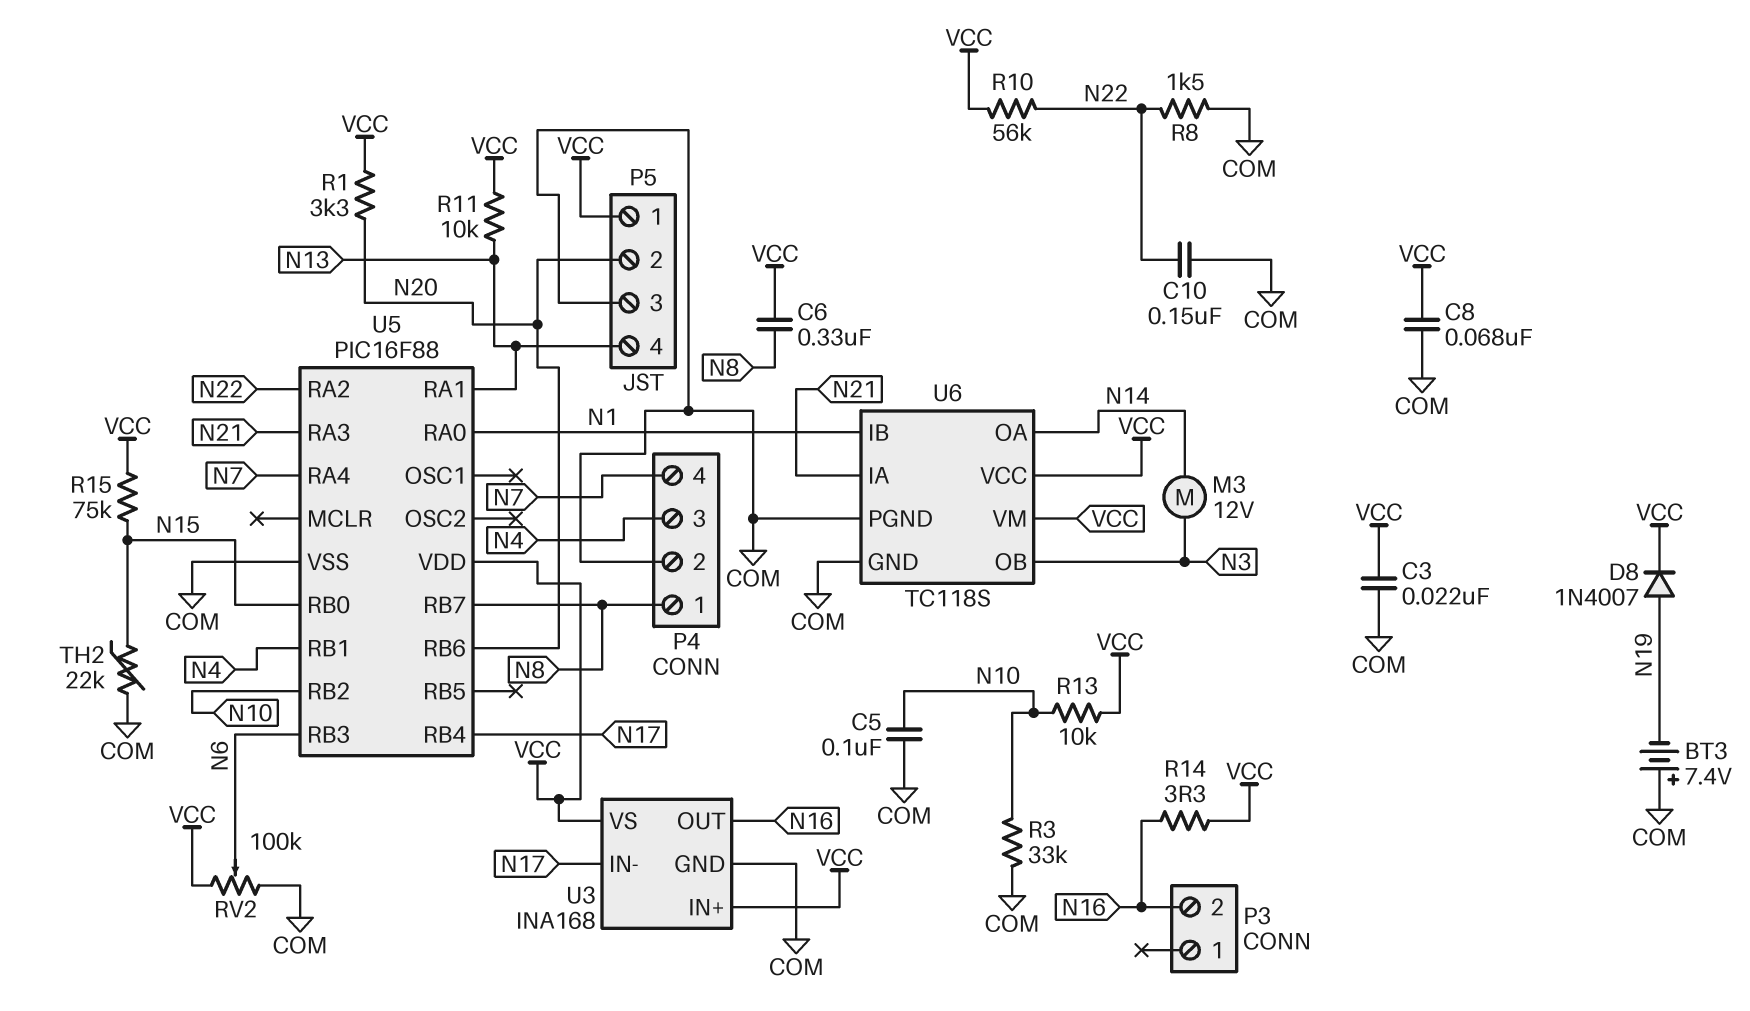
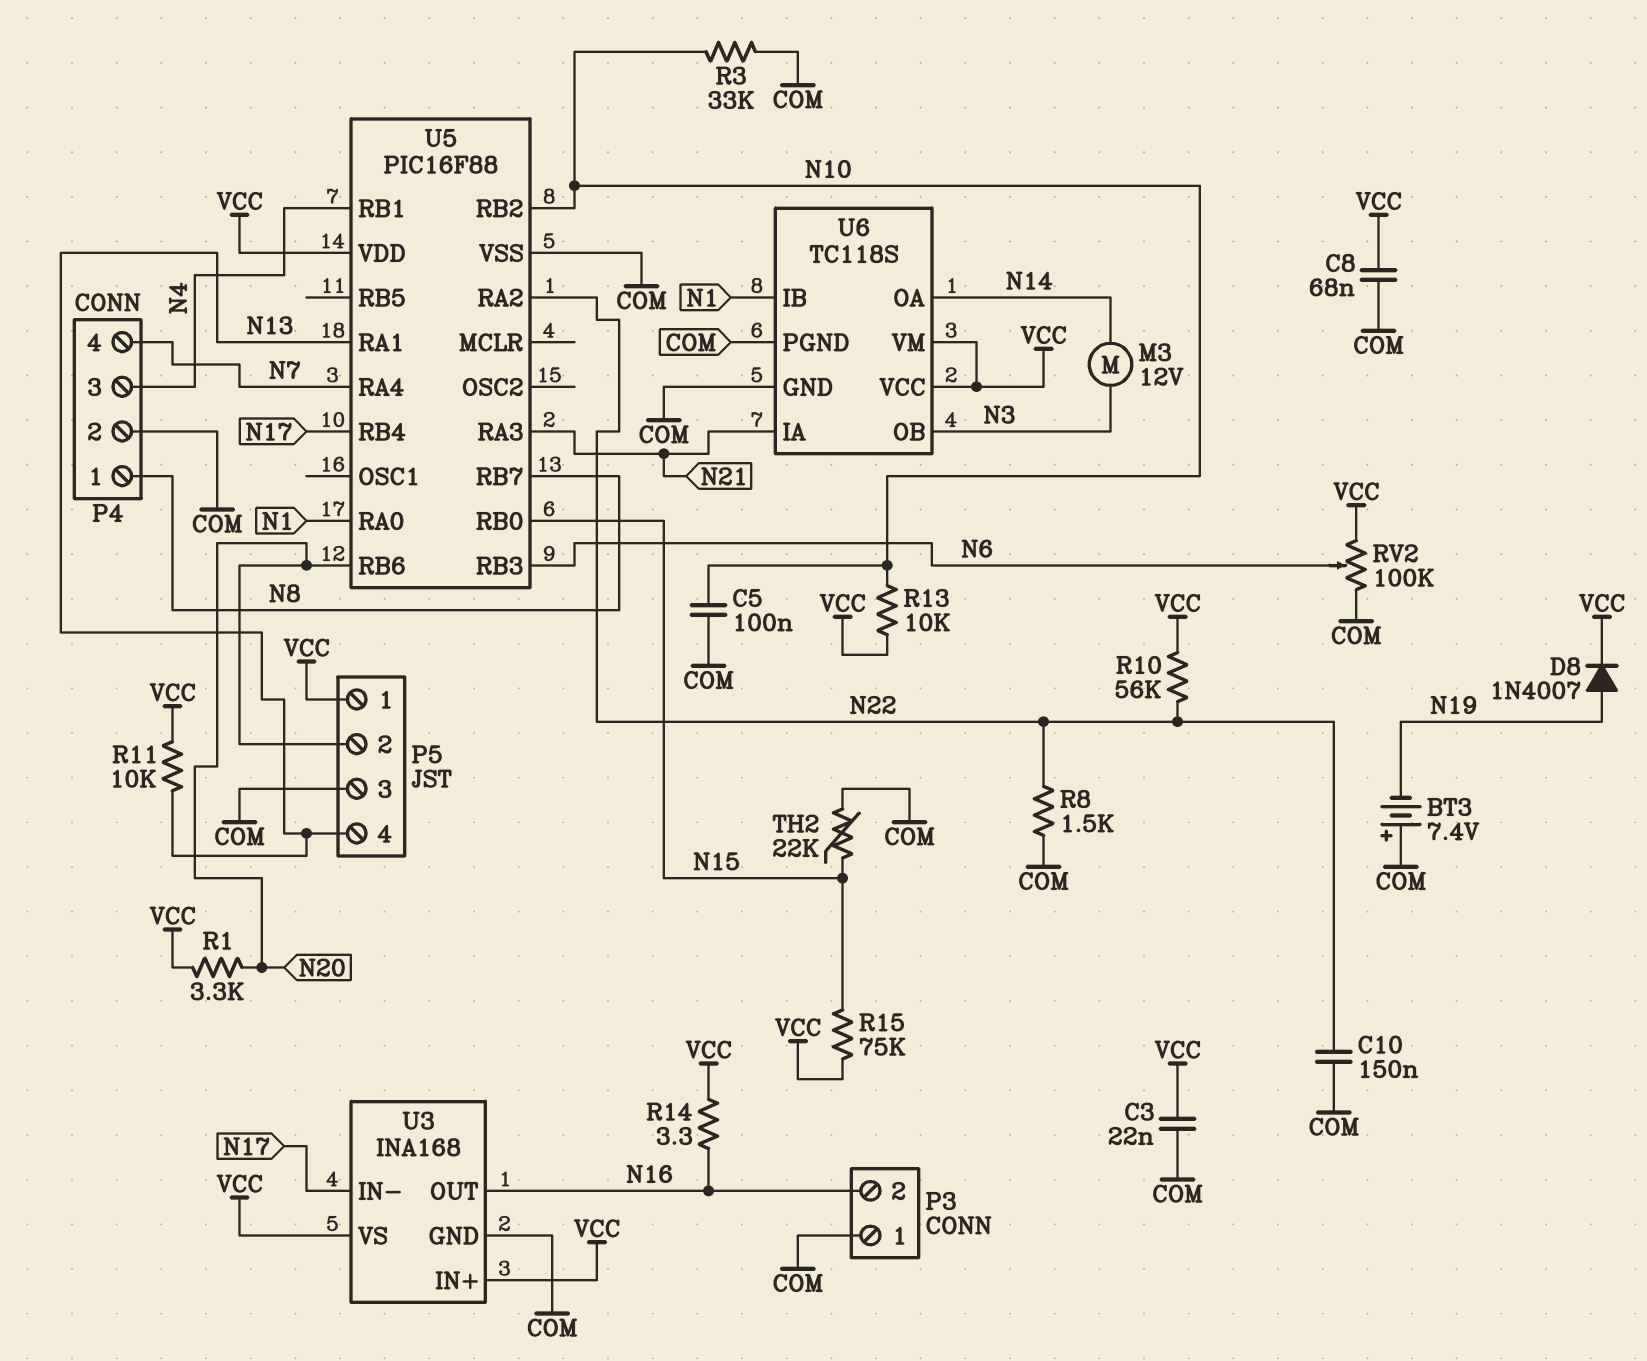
C6: 330nF (N8, VCC) -> none
P3 pin 1: none -> COM

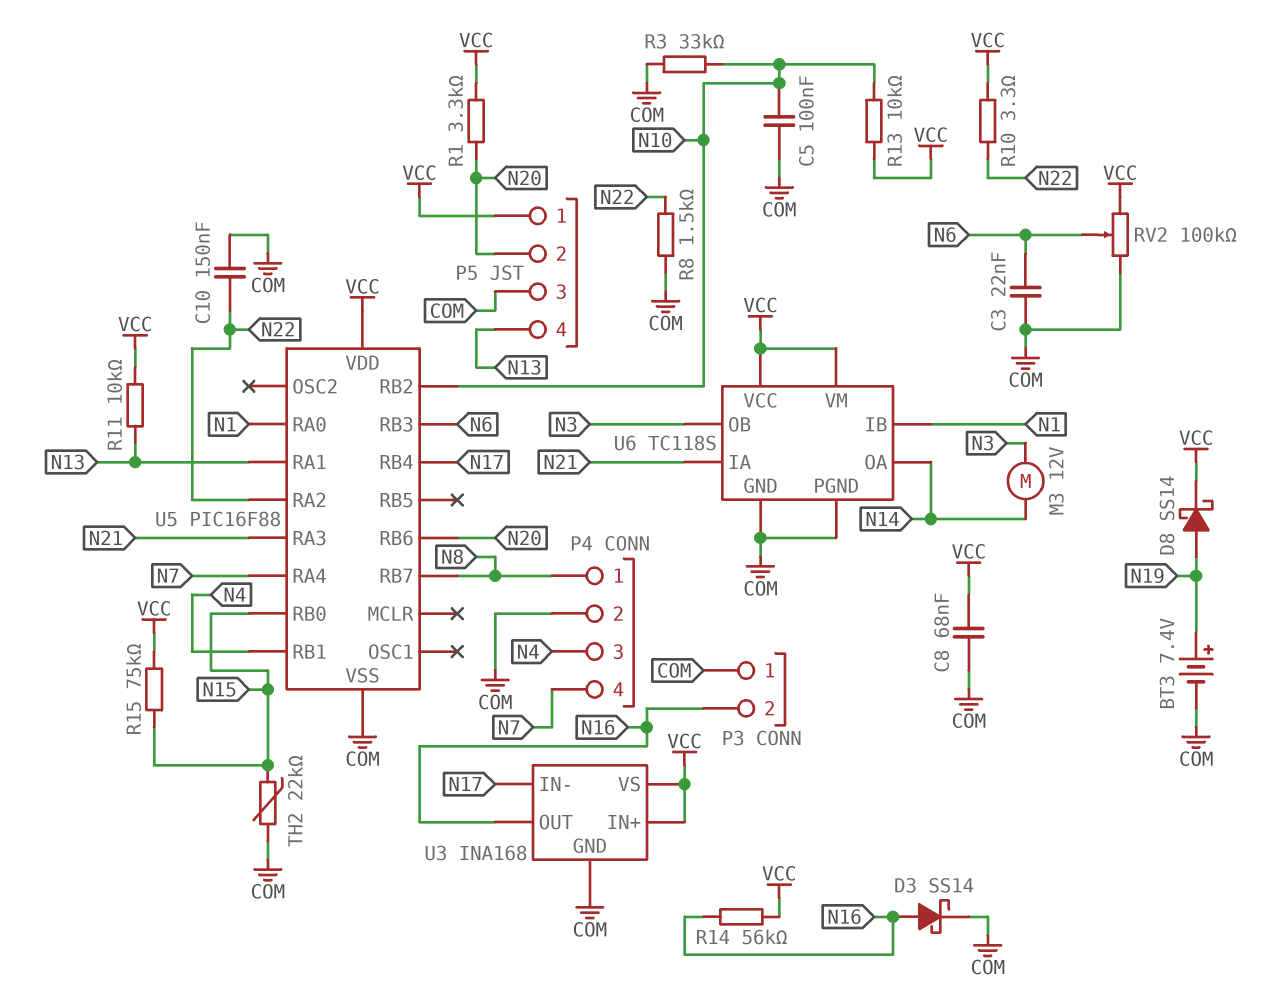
BT3: 7.4V (plus COM, minus N19) -> 7.4V (plus N19, minus COM)
C3: 22nF (COM, VCC) -> 22nF (COM, N6)
D3: none -> schottky SS14 (A N16, K COM)
D8: diode 1N4007 (A N19, K VCC) -> schottky SS14 (A N19, K VCC)
R10: 56k (N22, VCC) -> 3.3 (N22, VCC)
R14: 3.3 (N16, VCC) -> 56k (N16, VCC)

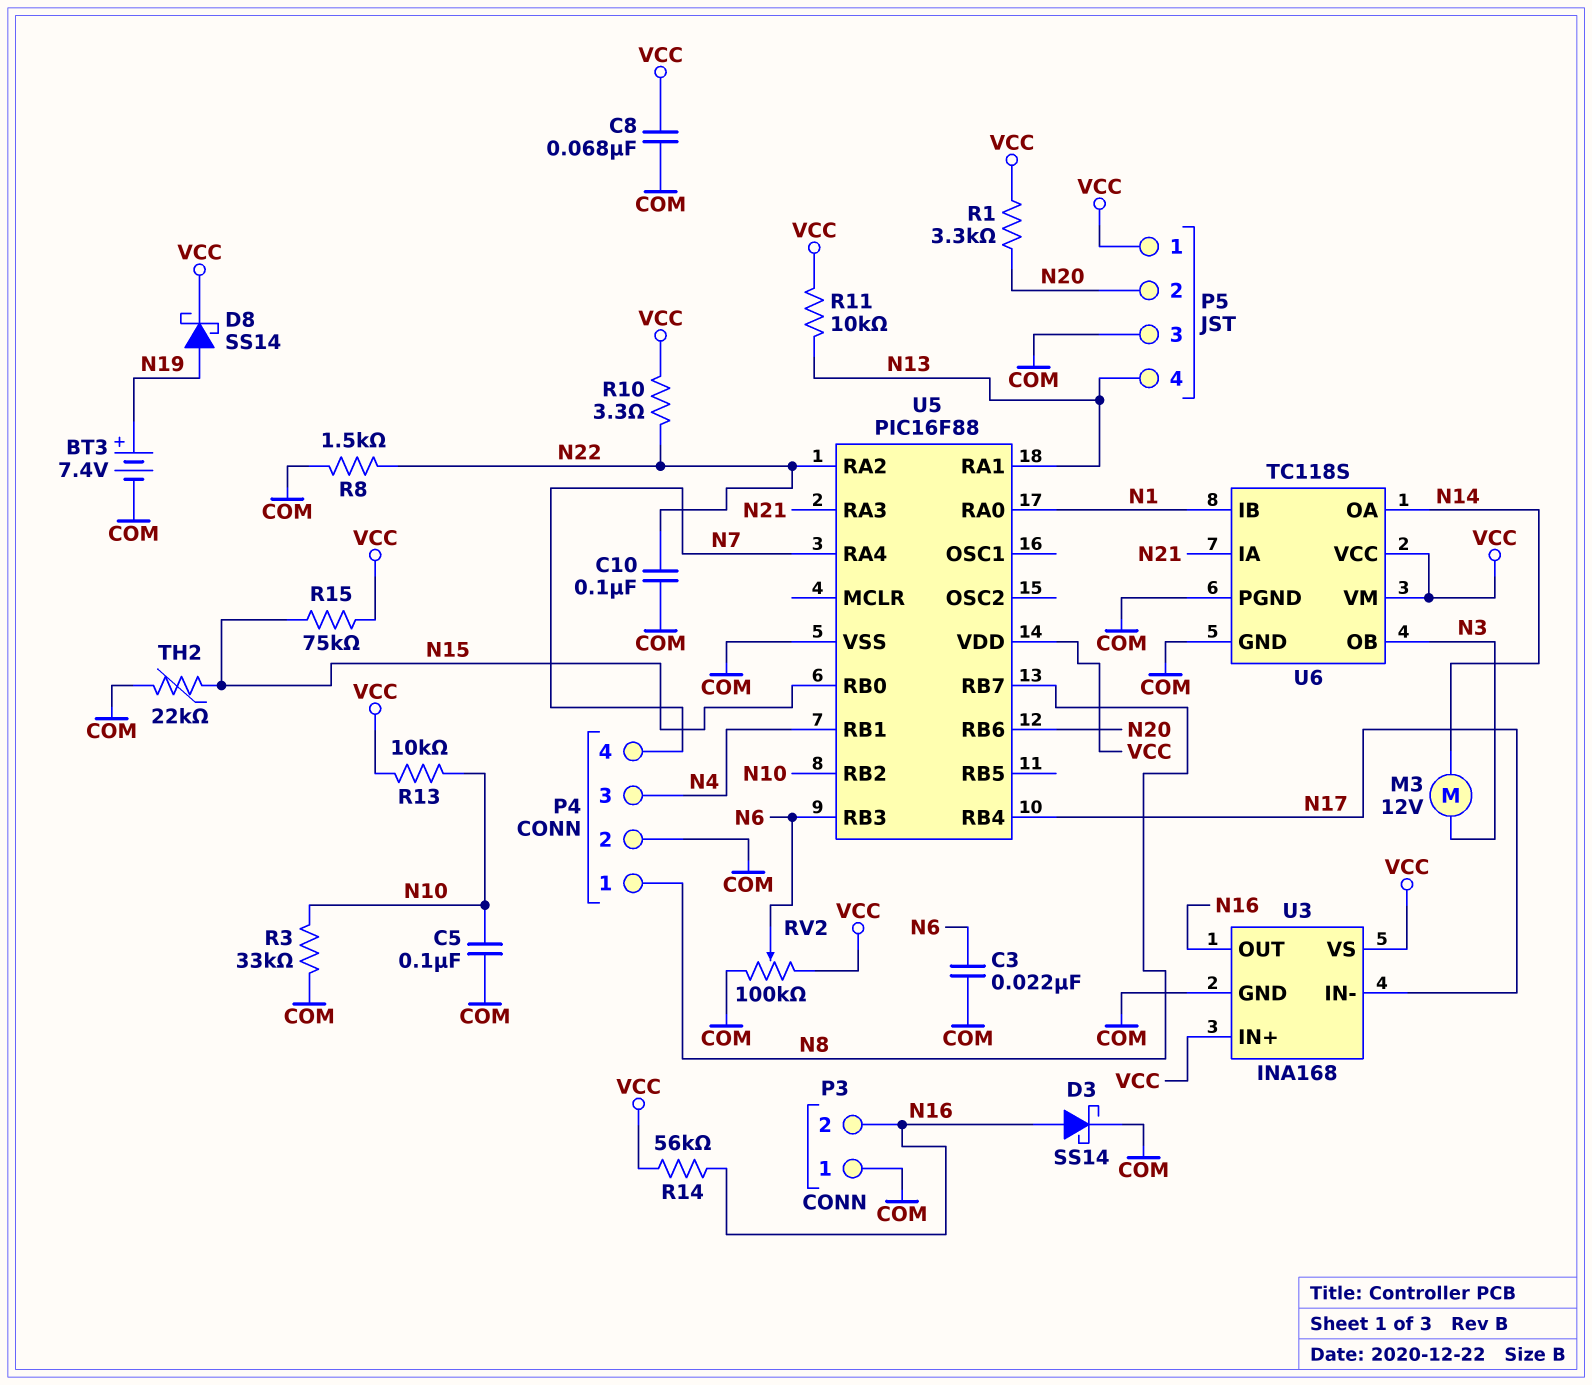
C10: 150nF (COM, N22) -> 100nF (COM, N22)

